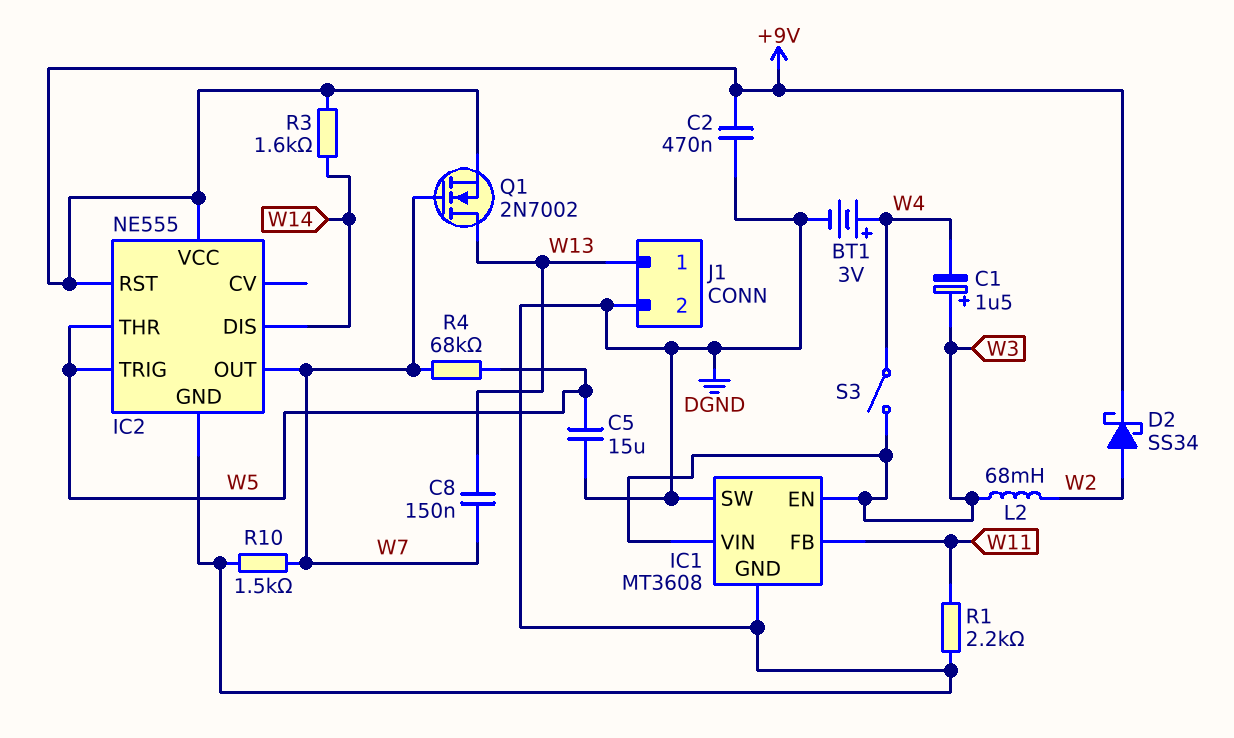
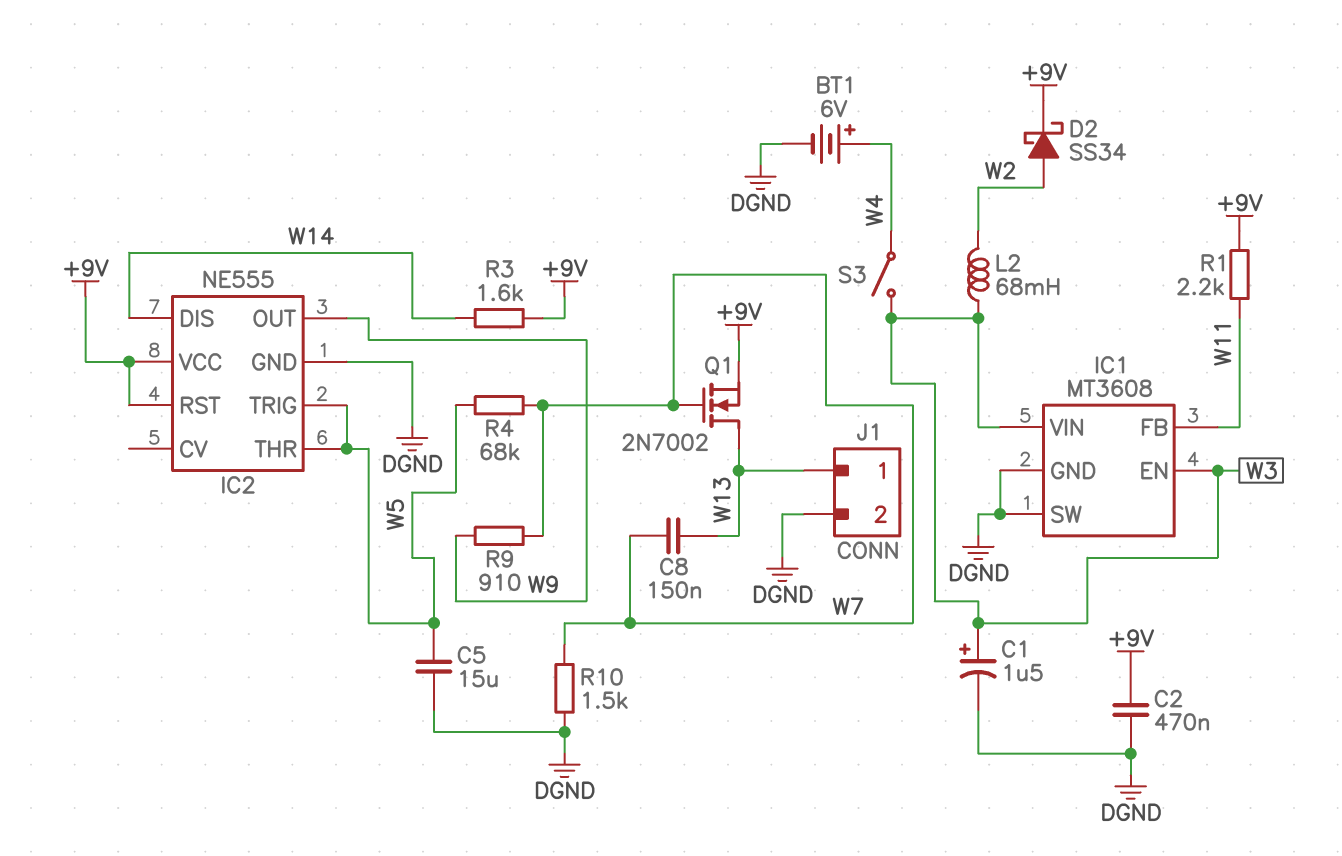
BT1: 3V (plus W4, minus DGND) -> 6V (plus W4, minus DGND)
C1: 1.5uF (plus W3, minus W4) -> 1.5uF (plus W3, minus DGND)
IC2 pin OUT: W7 -> W9
R1: 2.2k (DGND, W11) -> 2.2k (+9V, W11)
R9: none -> 910 (W7, W9)

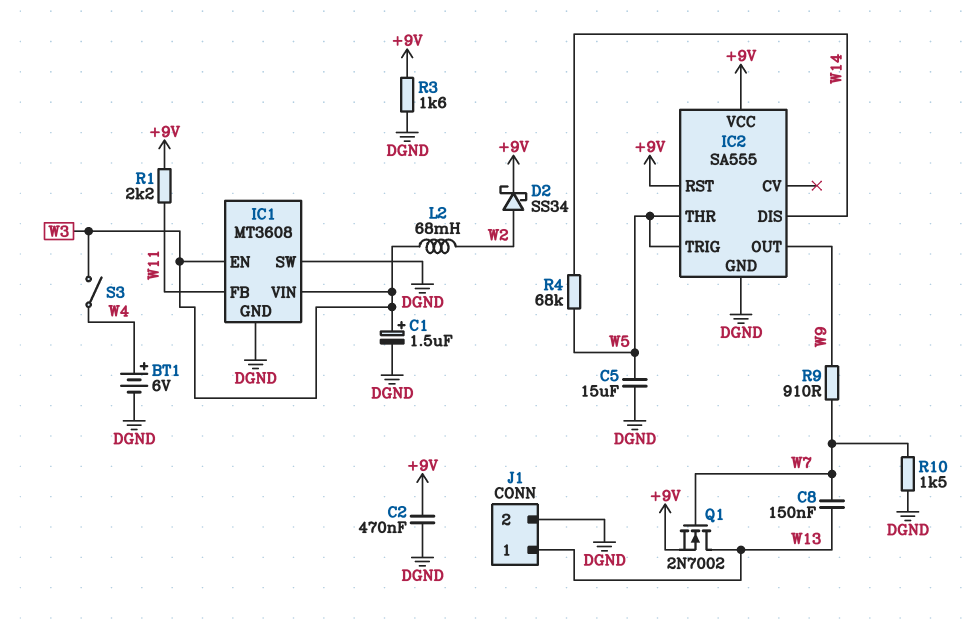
IC2: NE555 -> SA555
R3: 1.6k (+9V, W14) -> 1.6k (+9V, DGND)
R4: 68k (W5, W7) -> 68k (W5, W14)

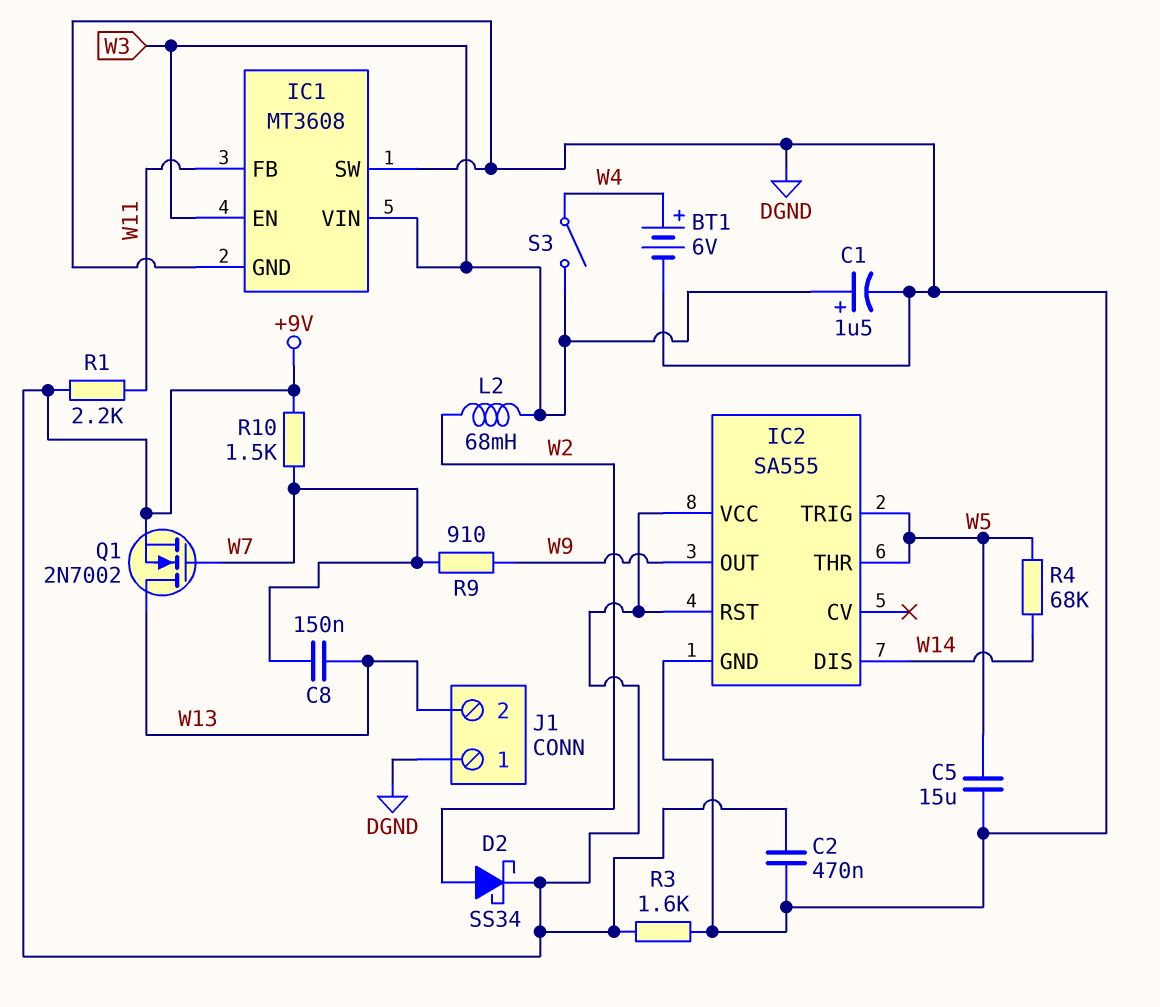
J1 pin 1: W13 -> DGND
J1 pin 2: DGND -> W13
R10: 1.5k (DGND, W7) -> 1.5k (+9V, W7)

